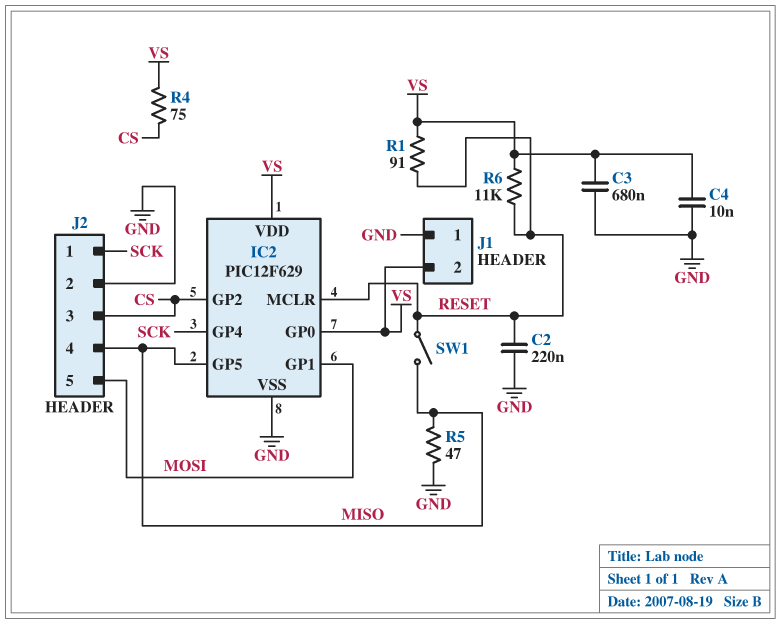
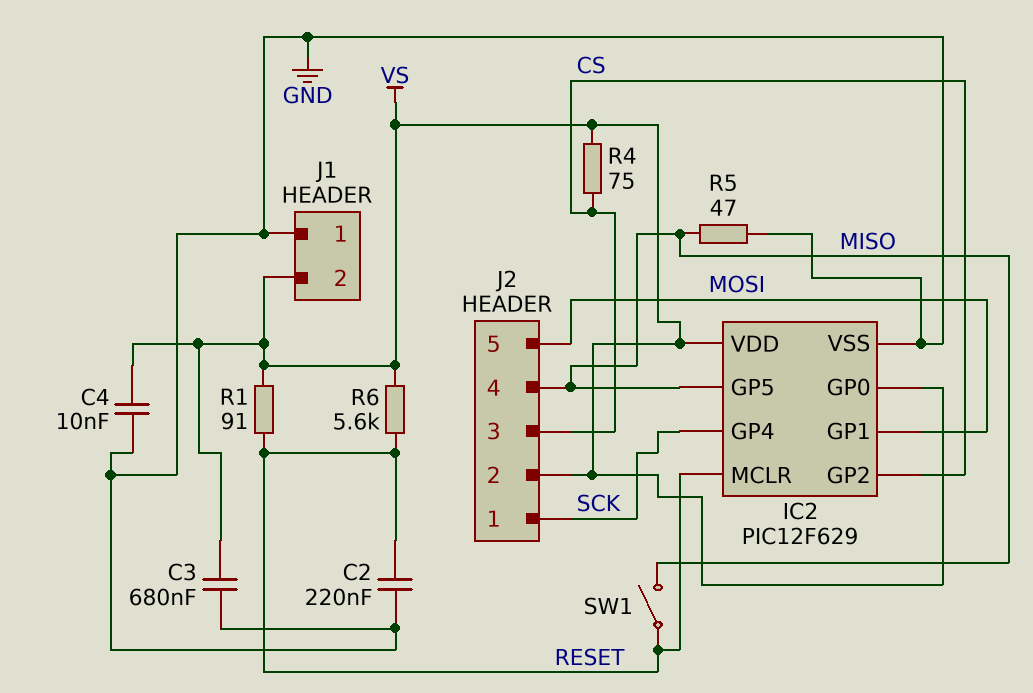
J2 pin 2: GND -> VS
R6: 11k (RESET, VS) -> 5.6k (RESET, VS)

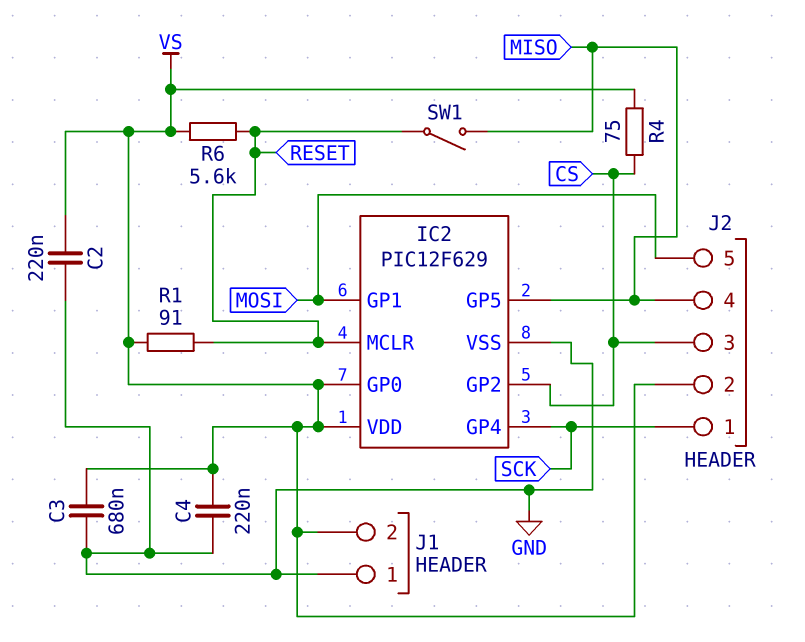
C2: 220nF (GND, RESET) -> 220nF (GND, VS)
C4: 10nF (GND, VS) -> 220nF (GND, VS)
R5: 47 (GND, MISO) -> none

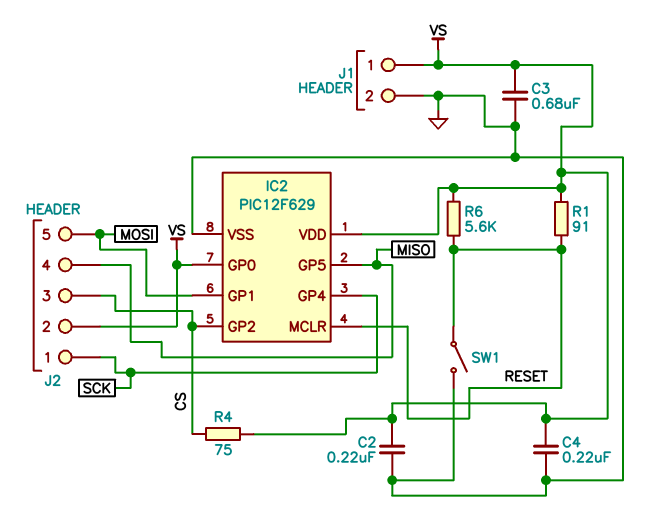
J1 pin 1: GND -> VS
J1 pin 2: VS -> GND
SW1: switch (MISO, RESET) -> switch (GND, RESET)

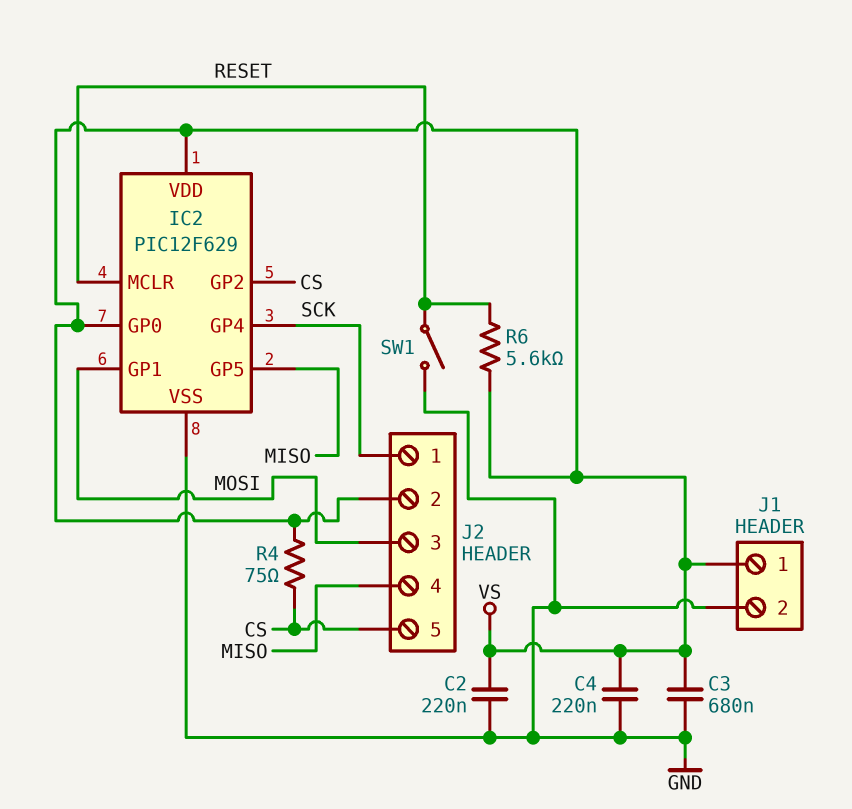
J2 pin 3: CS -> MOSI
J2 pin 5: MOSI -> CS
R1: 91 (RESET, VS) -> none

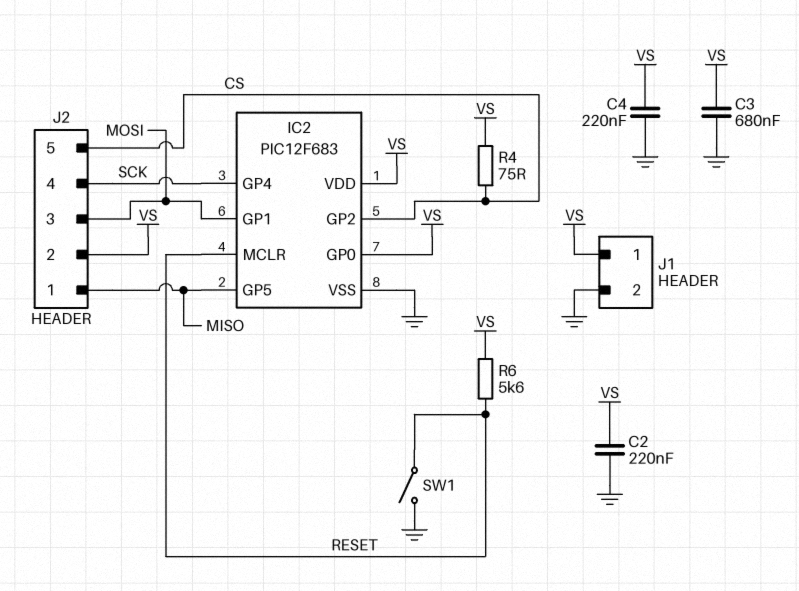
IC2: PIC12F629 -> PIC12F683
J2 pin 1: SCK -> MISO
J2 pin 4: MISO -> SCK

